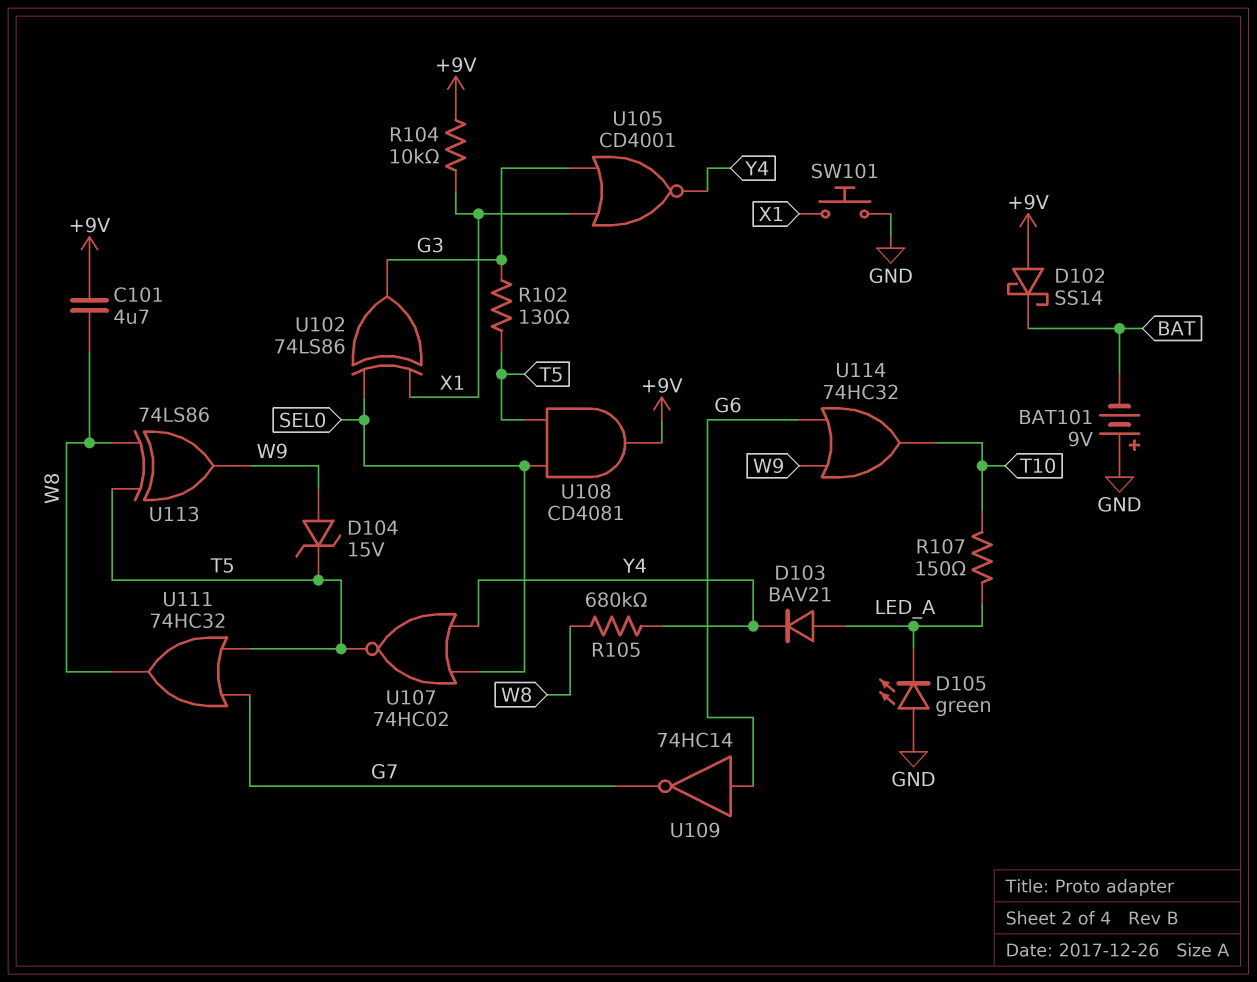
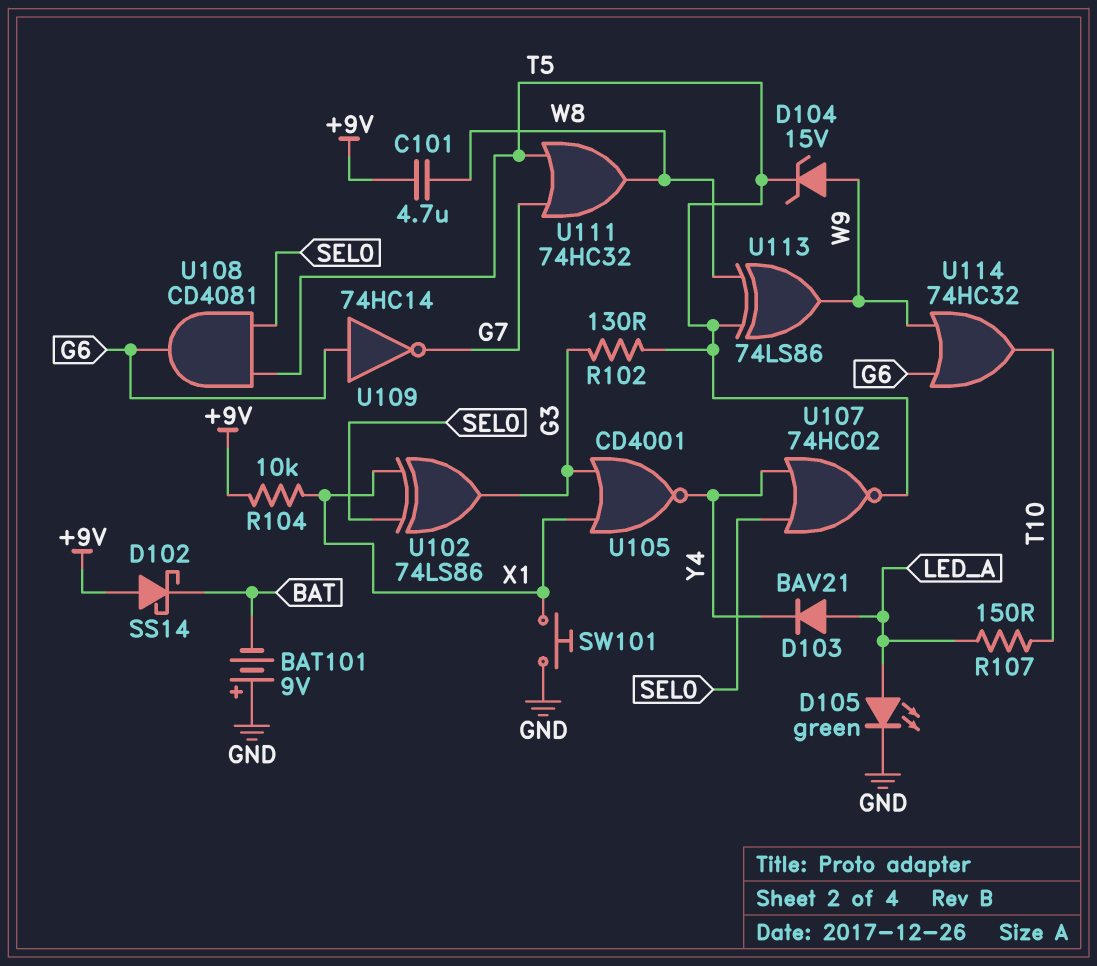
D105: LED green (A GND, K LED_A) -> LED green (A LED_A, K GND)
R105: 680k (W8, Y4) -> none
U108: AND CD4081 (in SEL0, in T5, out +9V) -> AND CD4081 (in SEL0, in T5, out G6)

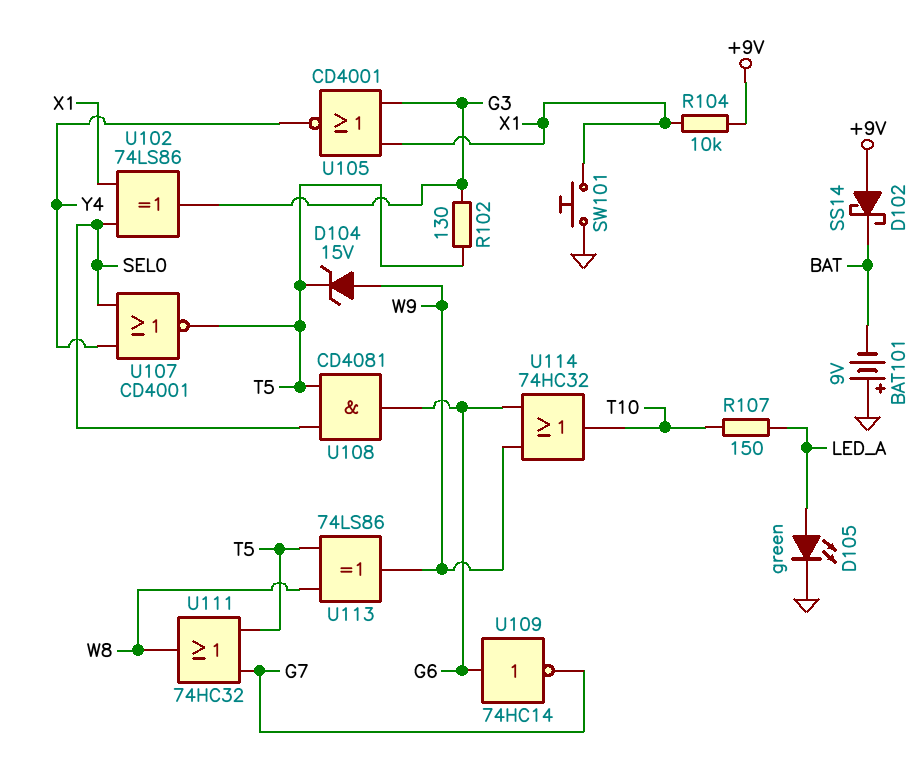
C101: 4.7uF (+9V, W8) -> none
D103: diode BAV21 (A LED_A, K Y4) -> none
U107: NOR 74HC02 (in SEL0, in Y4, out T5) -> NOR CD4001 (in SEL0, in Y4, out T5)

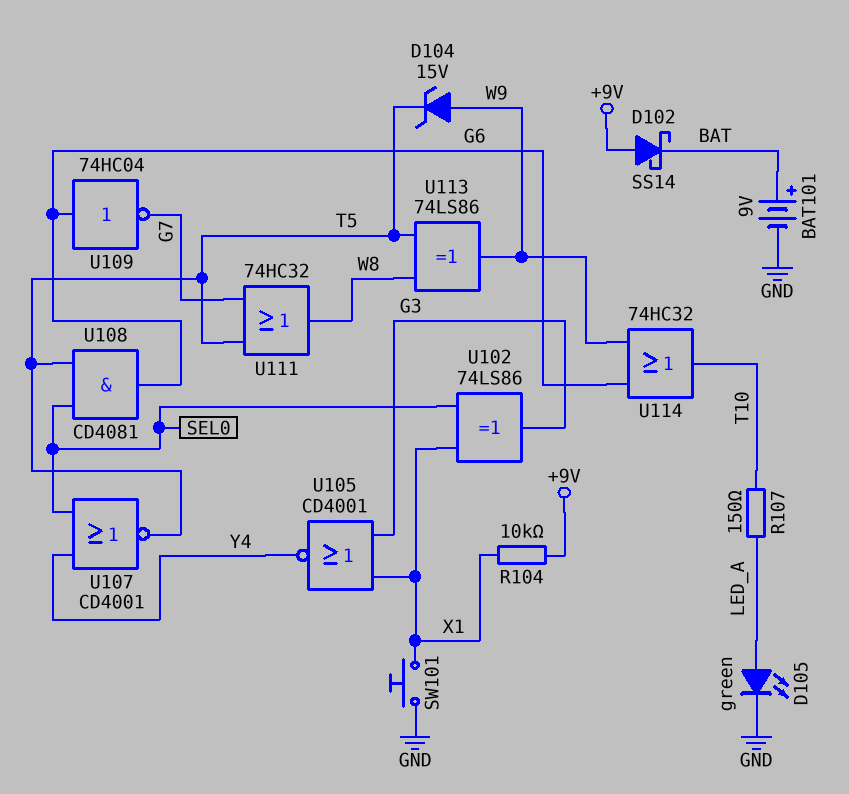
BAT101: 9V (plus GND, minus BAT) -> 9V (plus BAT, minus GND)
R102: 130 (G3, T5) -> none
U109: NOT 74HC14 (in G6, out G7) -> NOT 74HC04 (in G6, out G7)

